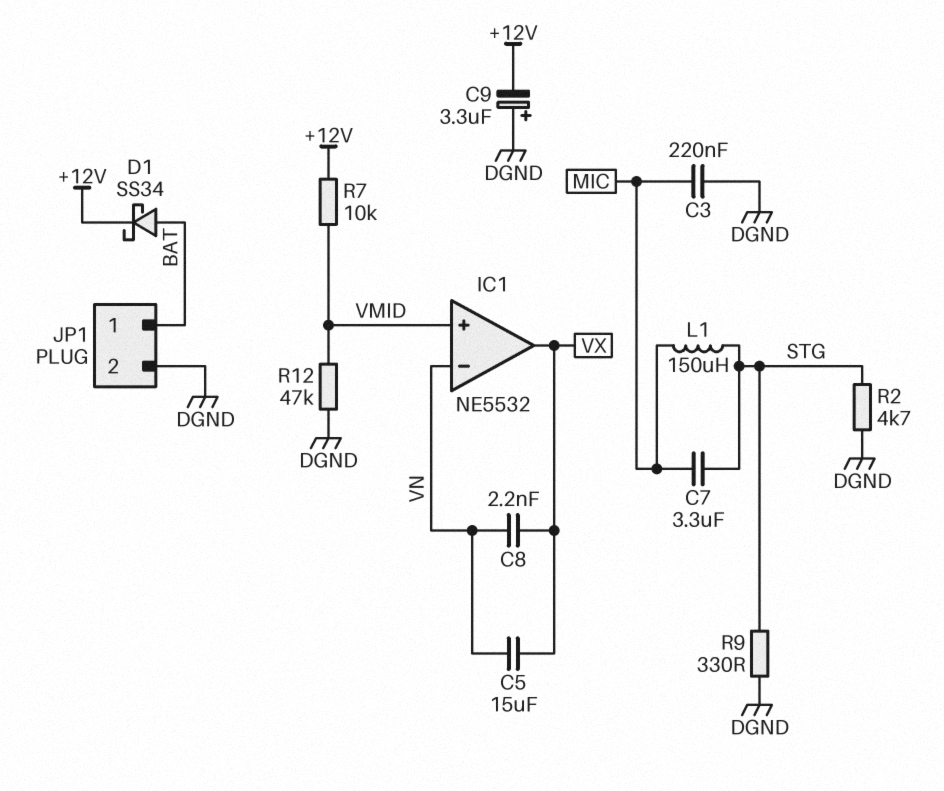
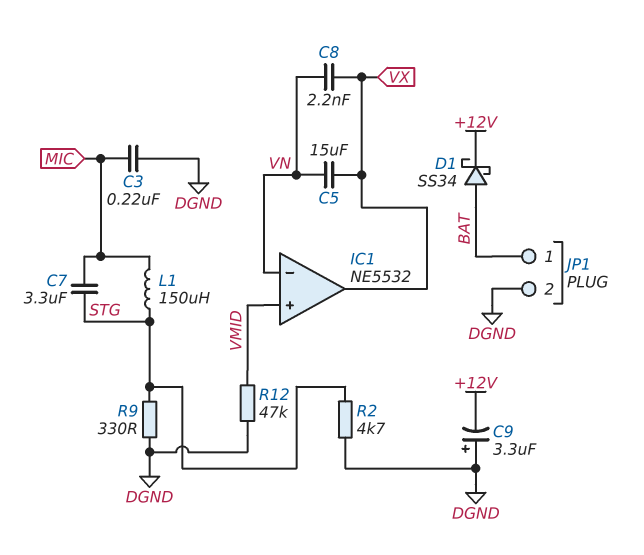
R7: 10k (+12V, VMID) -> none

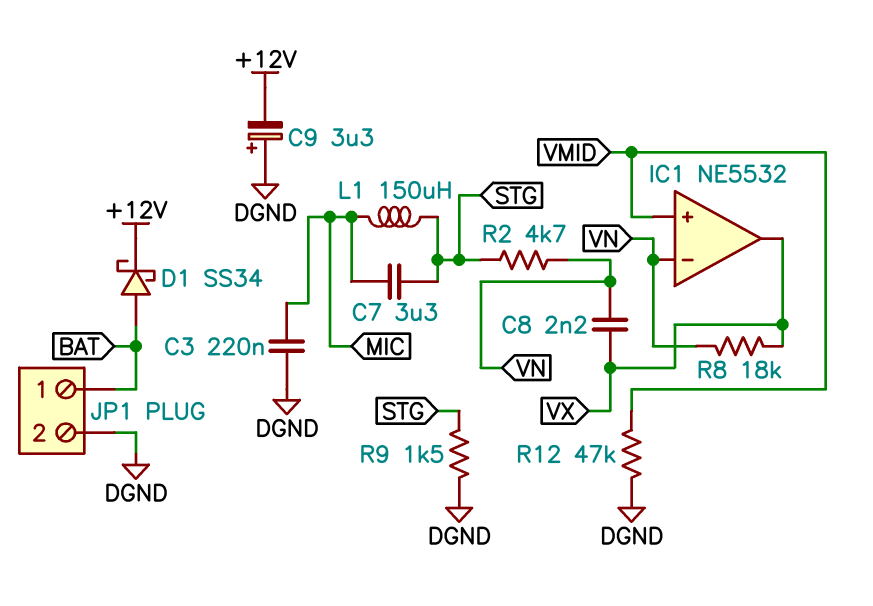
C5: 15uF (VN, VX) -> none
R2: 4.7k (DGND, STG) -> 4.7k (STG, VN)
R8: none -> 18k (VN, VX)
R9: 330 (DGND, STG) -> 1.5k (DGND, STG)

